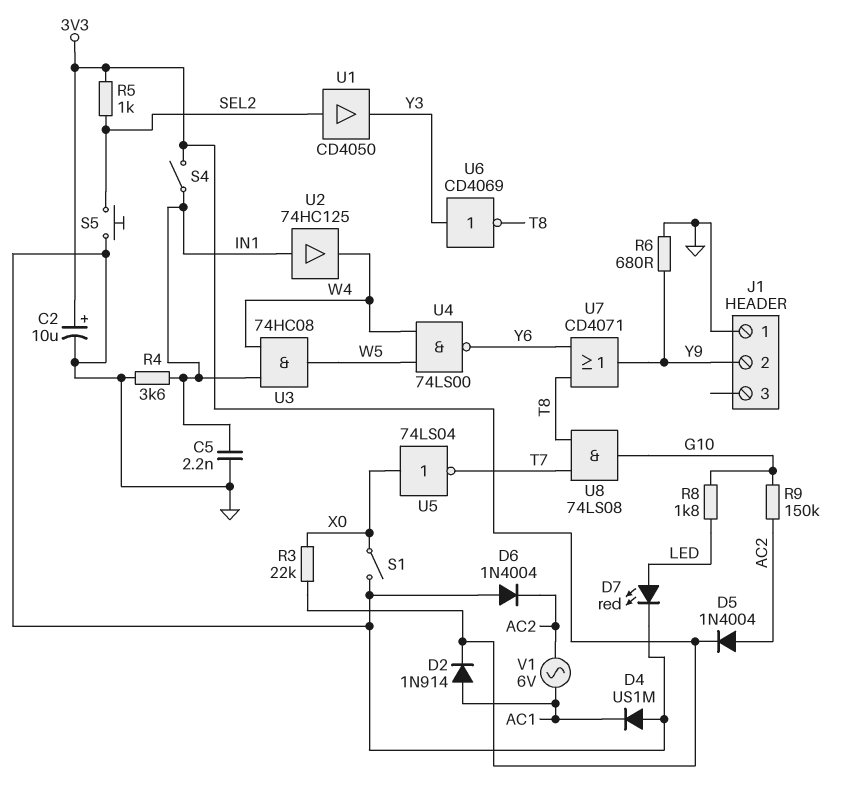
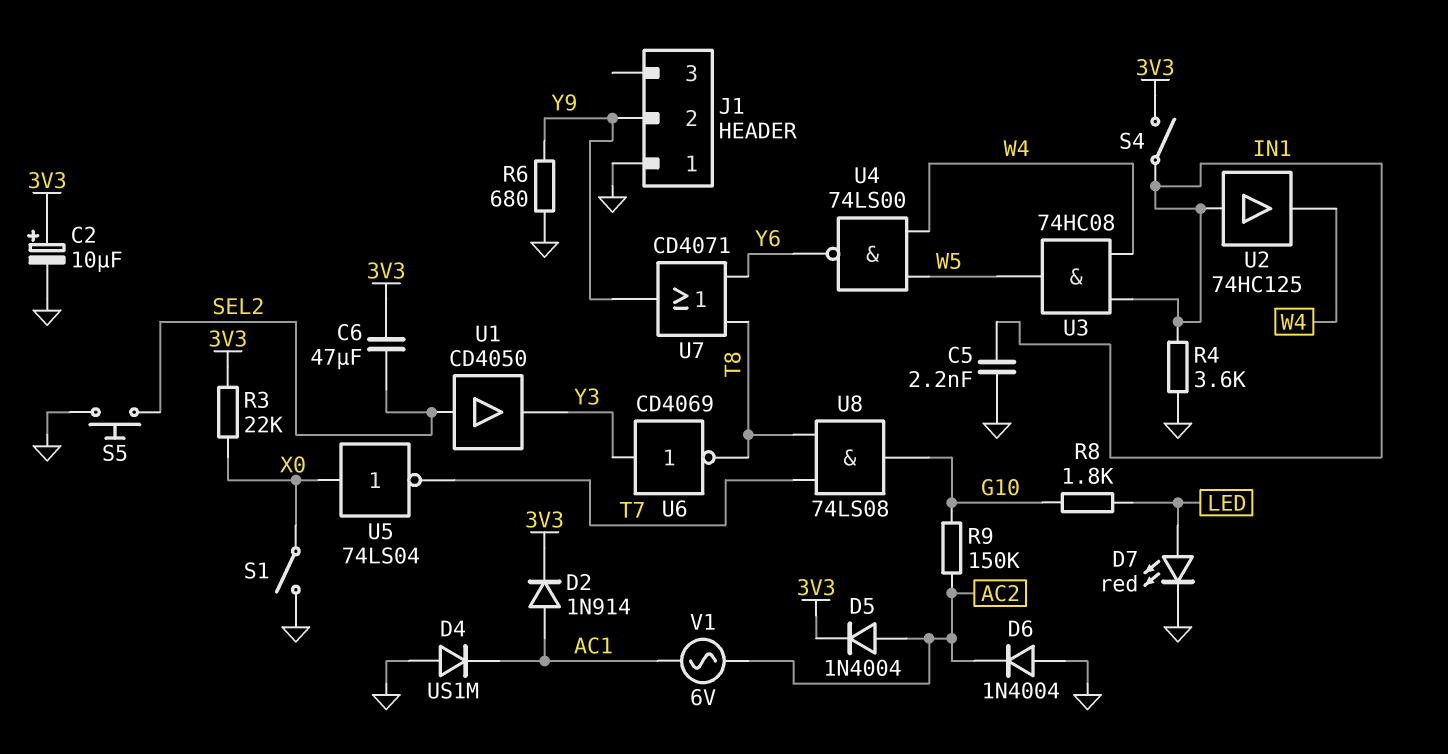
C6: none -> 47uF (3V3, SEL2)
R5: 1k (3V3, SEL2) -> none

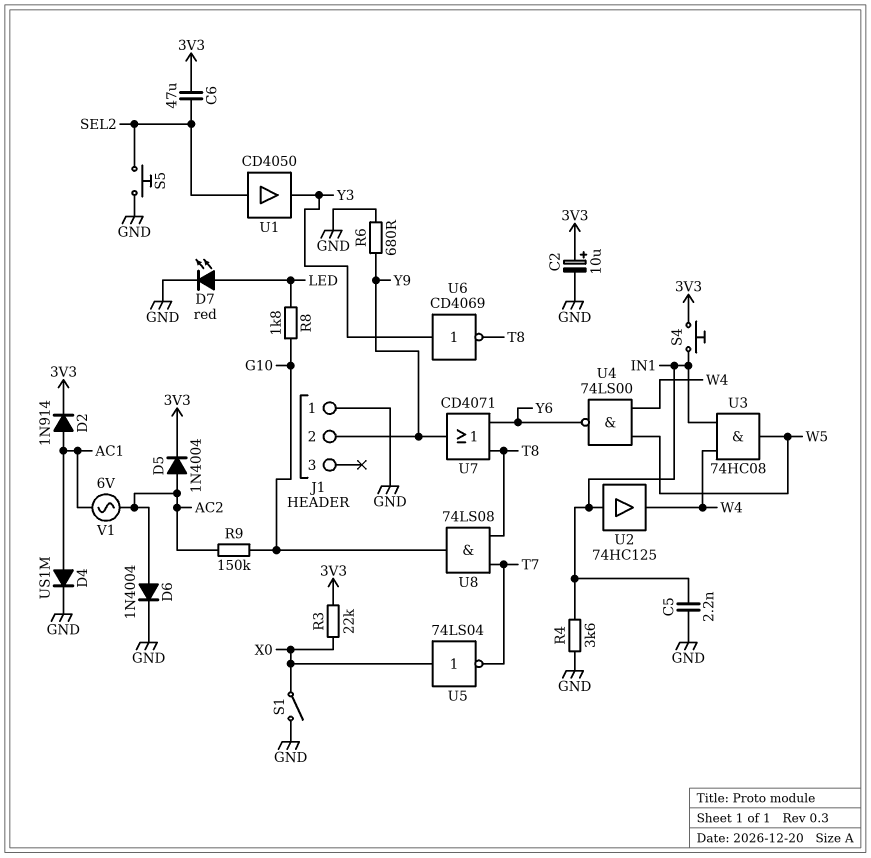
D4: diode US1M (A GND, K AC1) -> diode US1M (A AC1, K GND)
D6: diode 1N4004 (A GND, K AC2) -> diode 1N4004 (A AC2, K GND)
S4: switch (3V3, IN1) -> button (3V3, IN1)

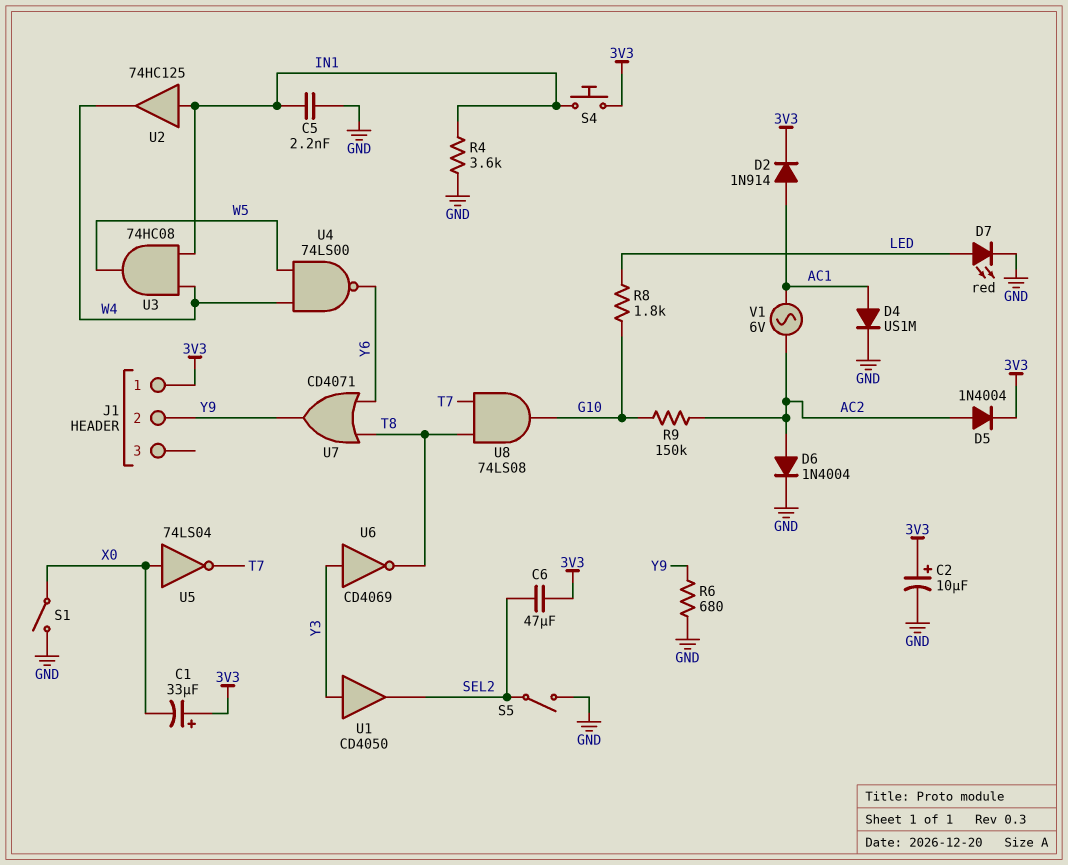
C1: none -> 33uF (plus 3V3, minus X0)
J1 pin 1: GND -> 3V3
R3: 22k (3V3, X0) -> none
S5: button (GND, SEL2) -> switch (GND, SEL2)
U1: buffer CD4050 (in SEL2, out Y3) -> buffer CD4050 (in Y3, out SEL2)

